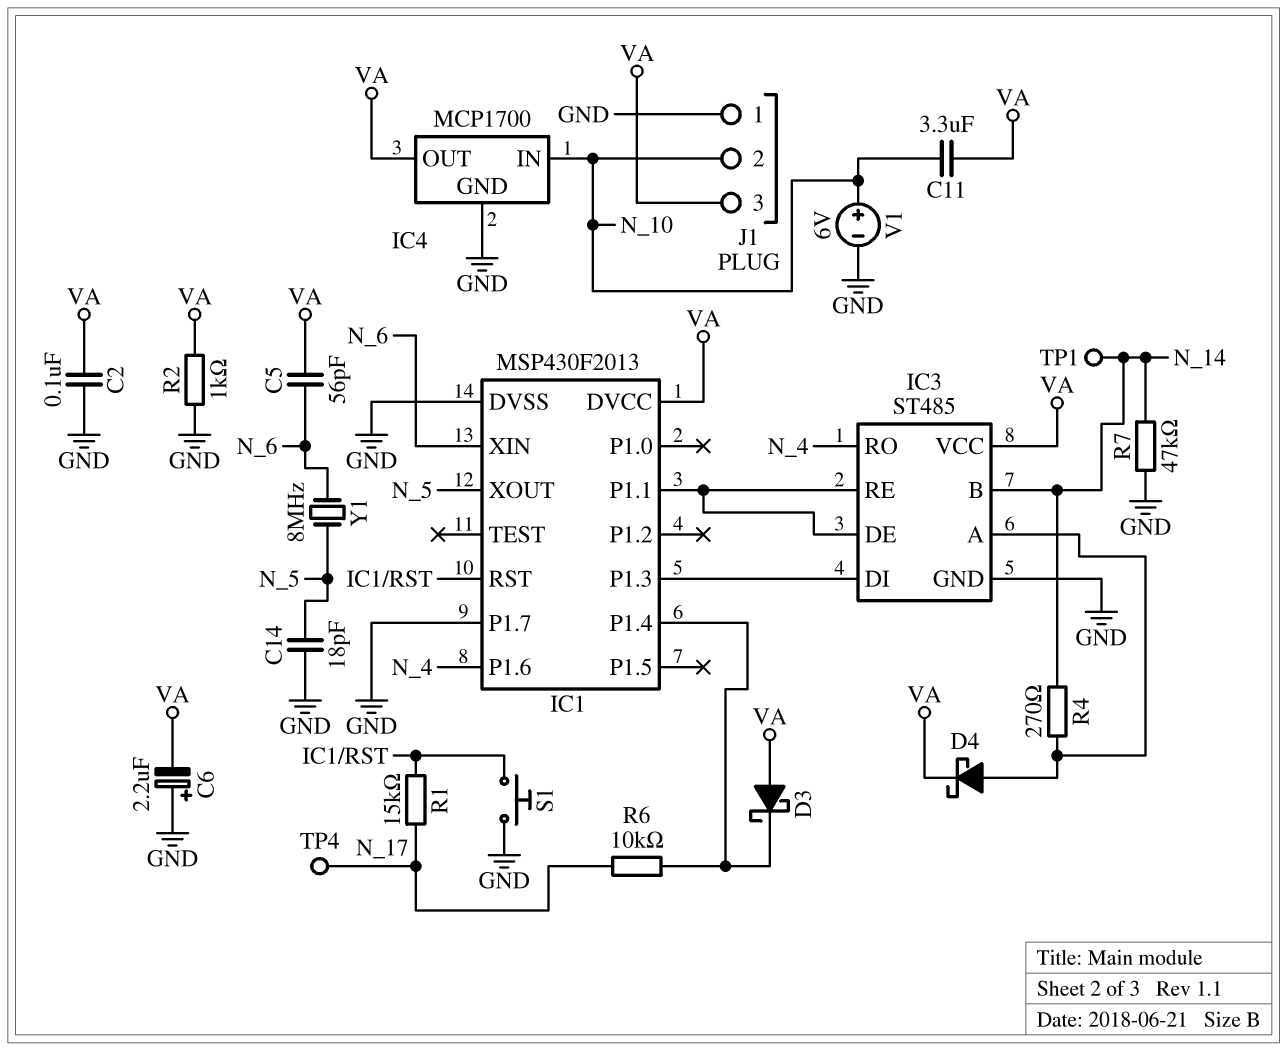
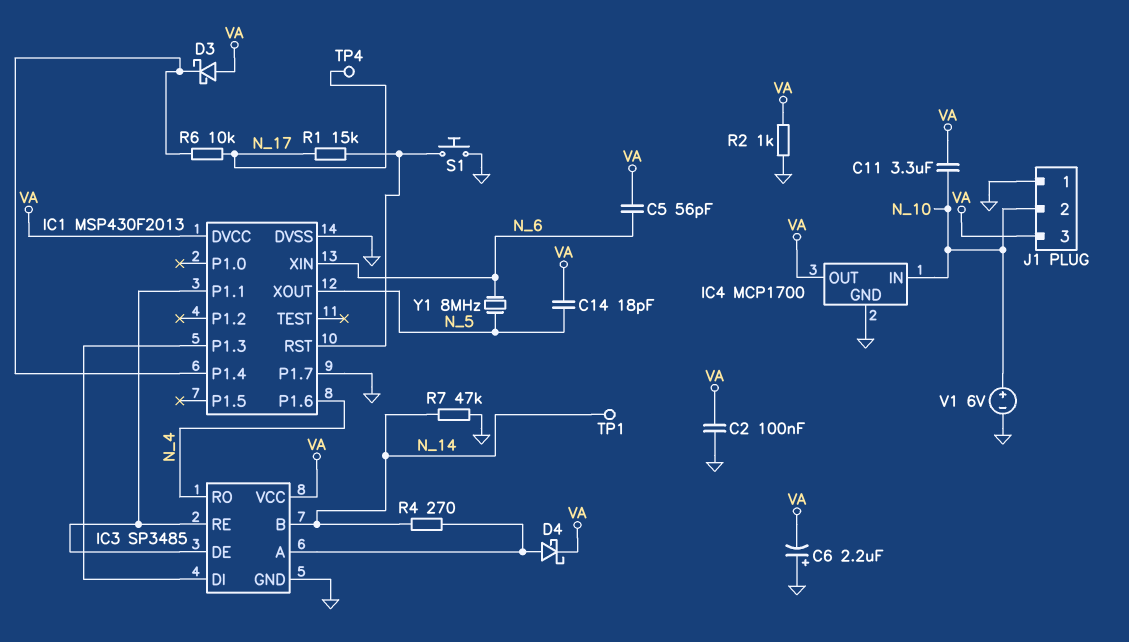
C14: 18pF (GND, N_5) -> 18pF (N_5, VA)
IC3: ST485 -> SP3485

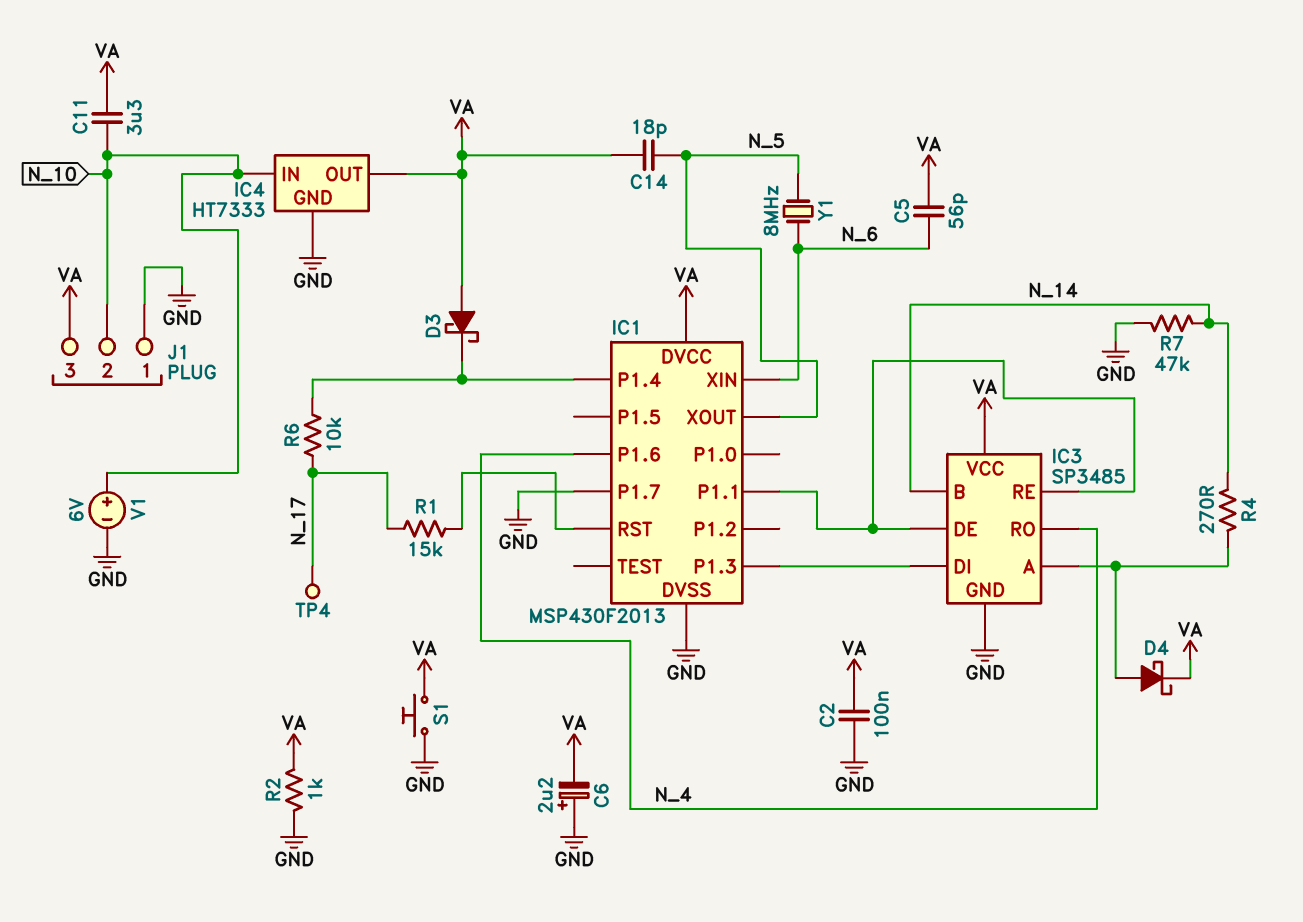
IC4: MCP1700 -> HT7333
S1: button (GND, IC1/RST) -> button (GND, VA)
TP1: test point (N_14) -> none

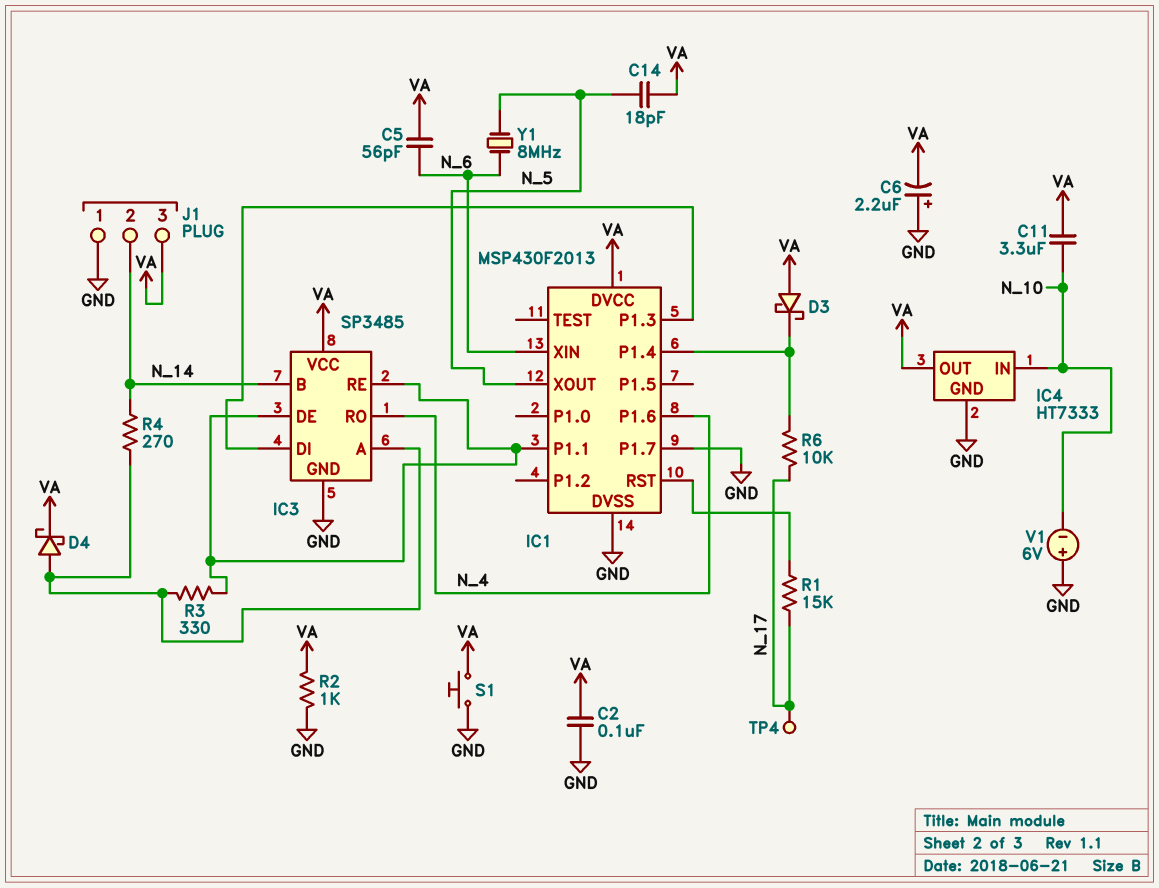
J1 pin 2: N_10 -> N_14
R3: none -> 330 (IC1/P1.1, IC3/A)
R7: 47k (GND, N_14) -> none
V1: 6V (plus N_10, minus GND) -> 6V (plus GND, minus N_10)

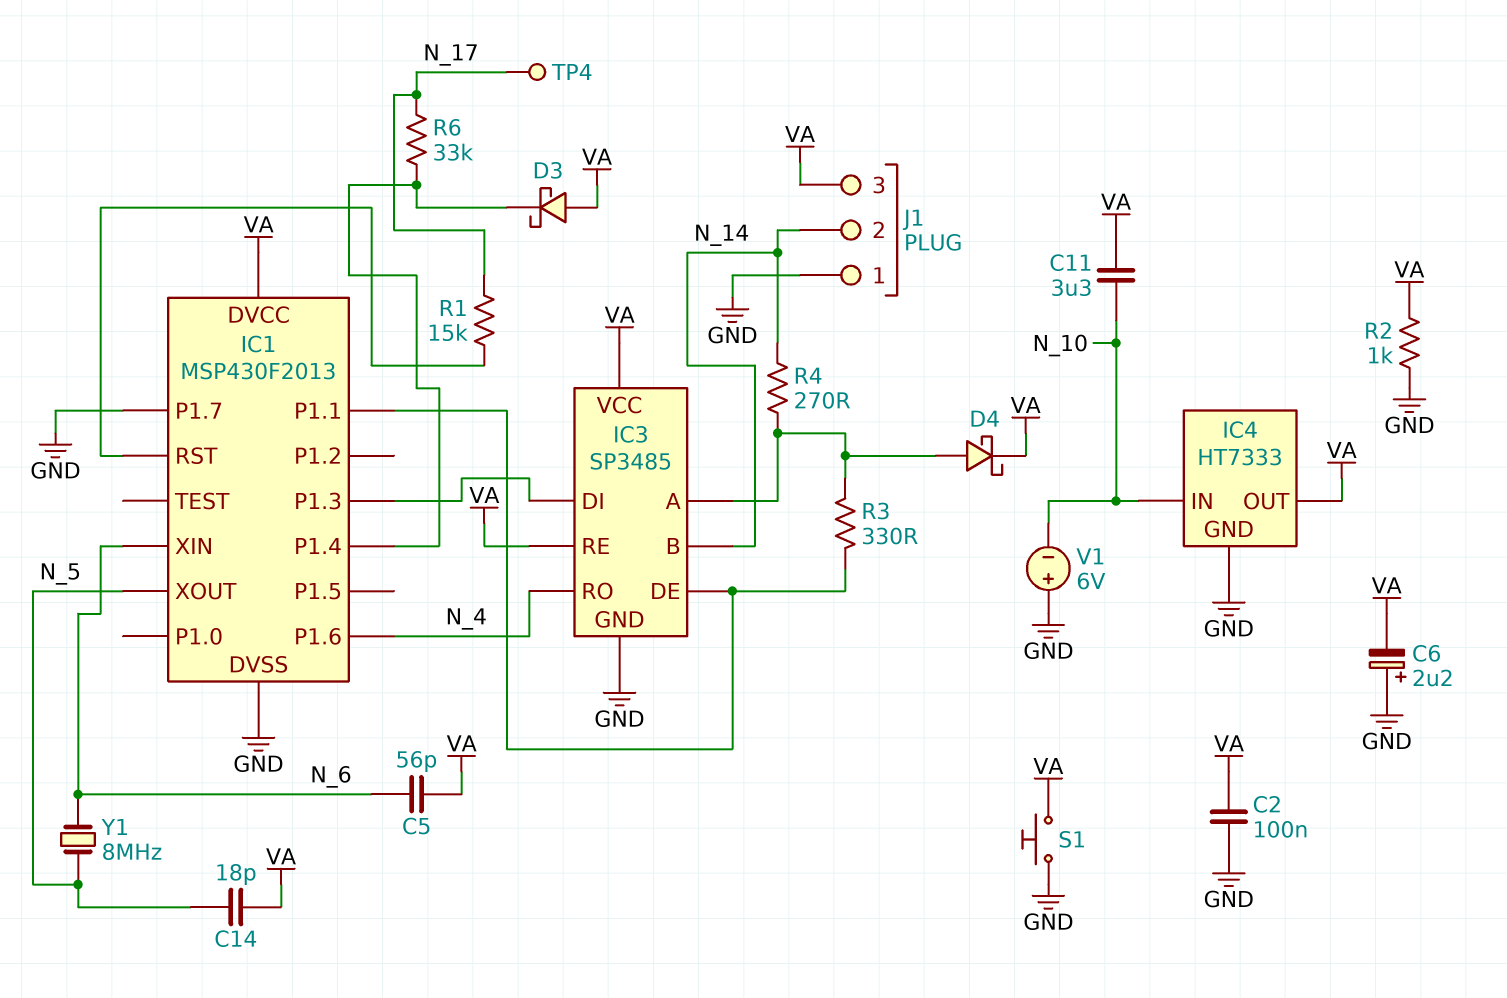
IC3 pin RE: IC1/P1.1 -> VA
R6: 10k (IC1/P1.4, N_17) -> 33k (IC1/P1.4, N_17)

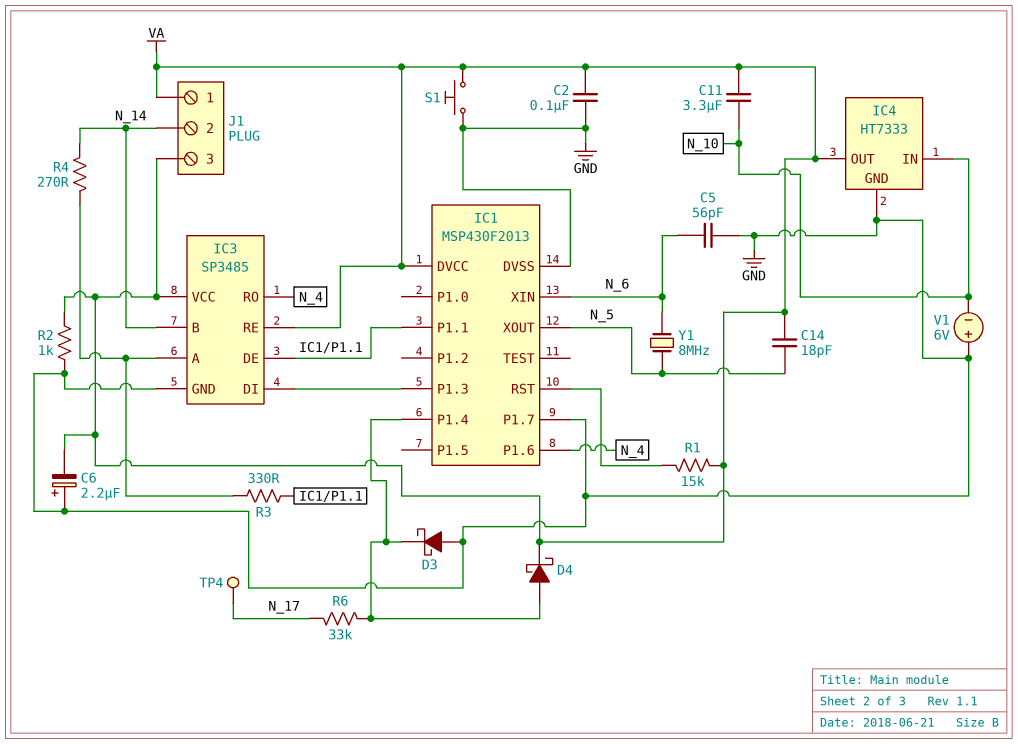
C5: 56pF (N_6, VA) -> 56pF (GND, N_6)
D3: schottky (A VA, K IC1/P1.4) -> schottky (A GND, K IC1/P1.4)
D4: schottky (A IC3/A, K VA) -> schottky (A IC1/P1.4, K VA)
J1 pin 1: GND -> VA
R1: 15k (IC1/RST, N_17) -> 15k (IC1/RST, VA)

